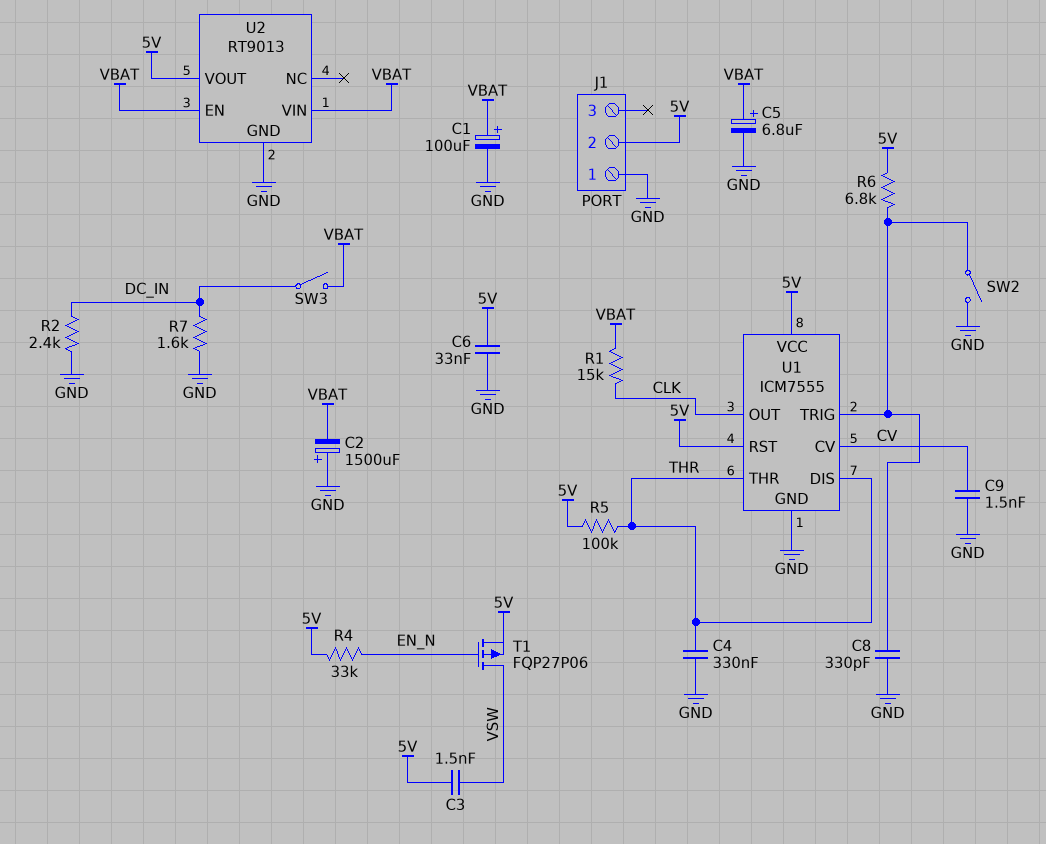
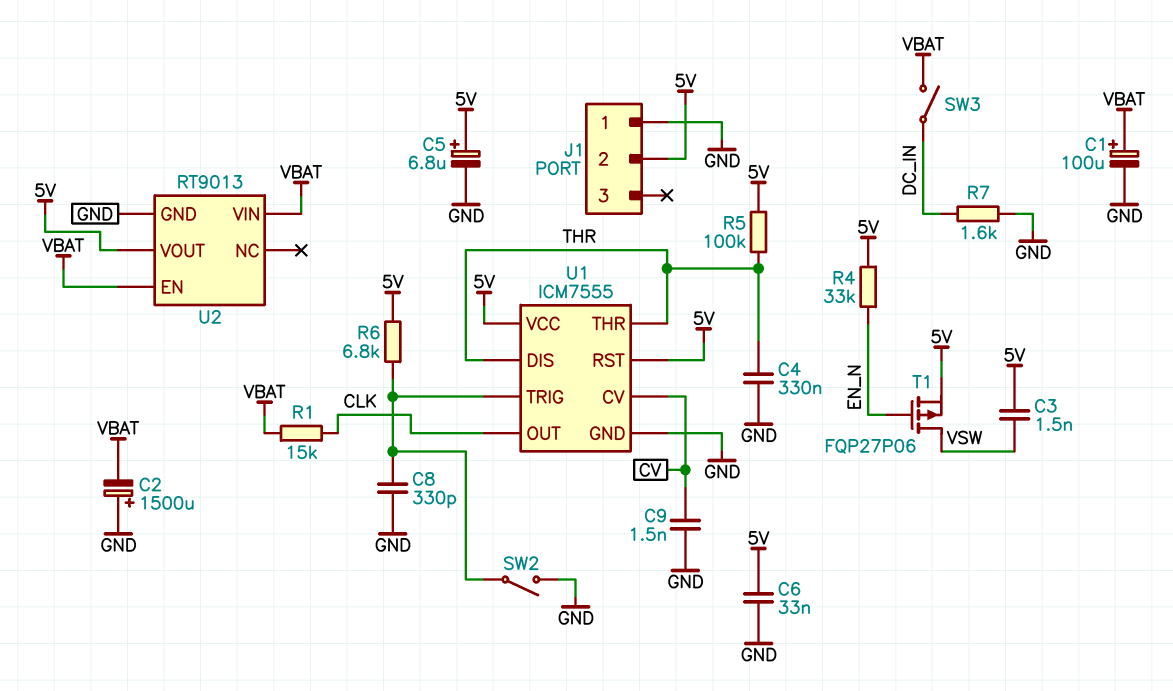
C5: 6.8uF (plus VBAT, minus GND) -> 6.8uF (plus 5V, minus GND)
R2: 2.4k (DC_IN, GND) -> none

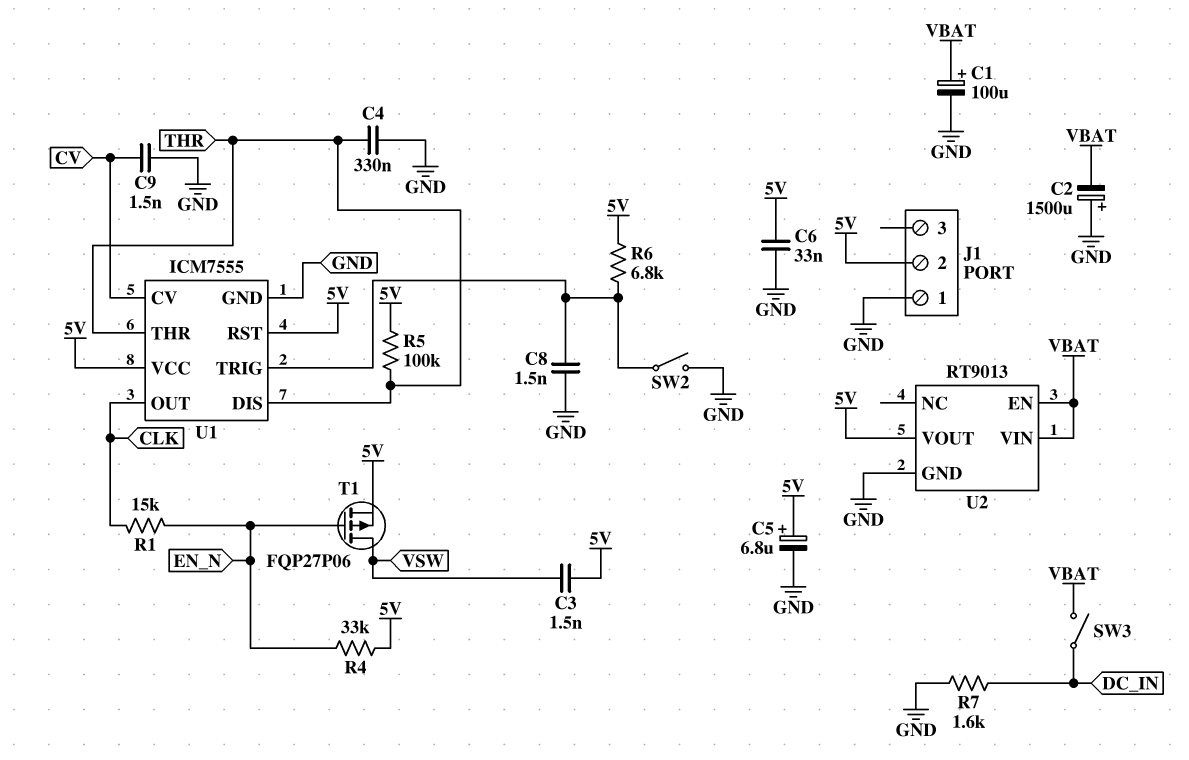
C8: 330pF (GND, U1/TRIG) -> 1.5nF (GND, U1/TRIG)
R1: 15k (CLK, VBAT) -> 15k (CLK, EN_N)

